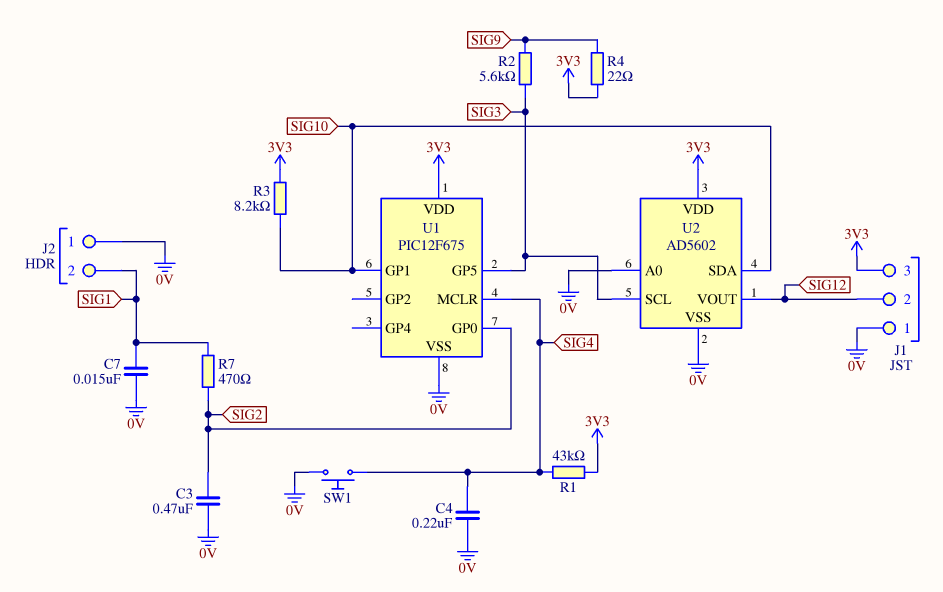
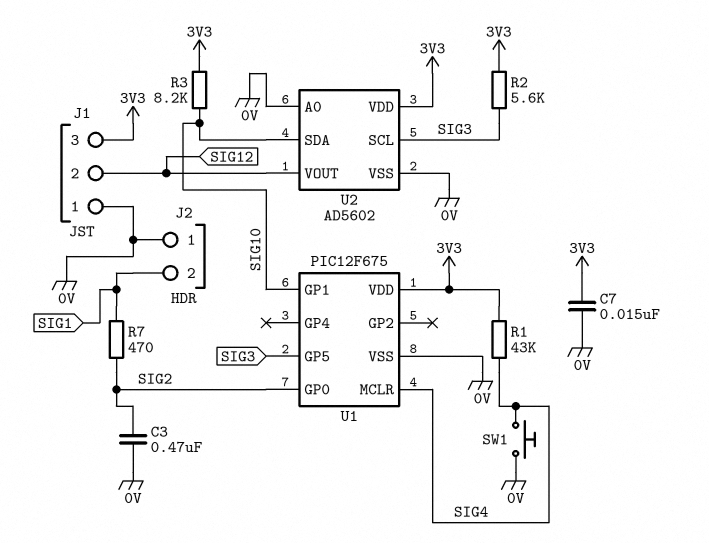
C4: 220nF (0V, SIG4) -> none
C7: 15nF (0V, SIG1) -> 15nF (0V, 3V3)
R2: 5.6k (SIG3, SIG9) -> 5.6k (3V3, SIG3)
R4: 22 (3V3, SIG9) -> none

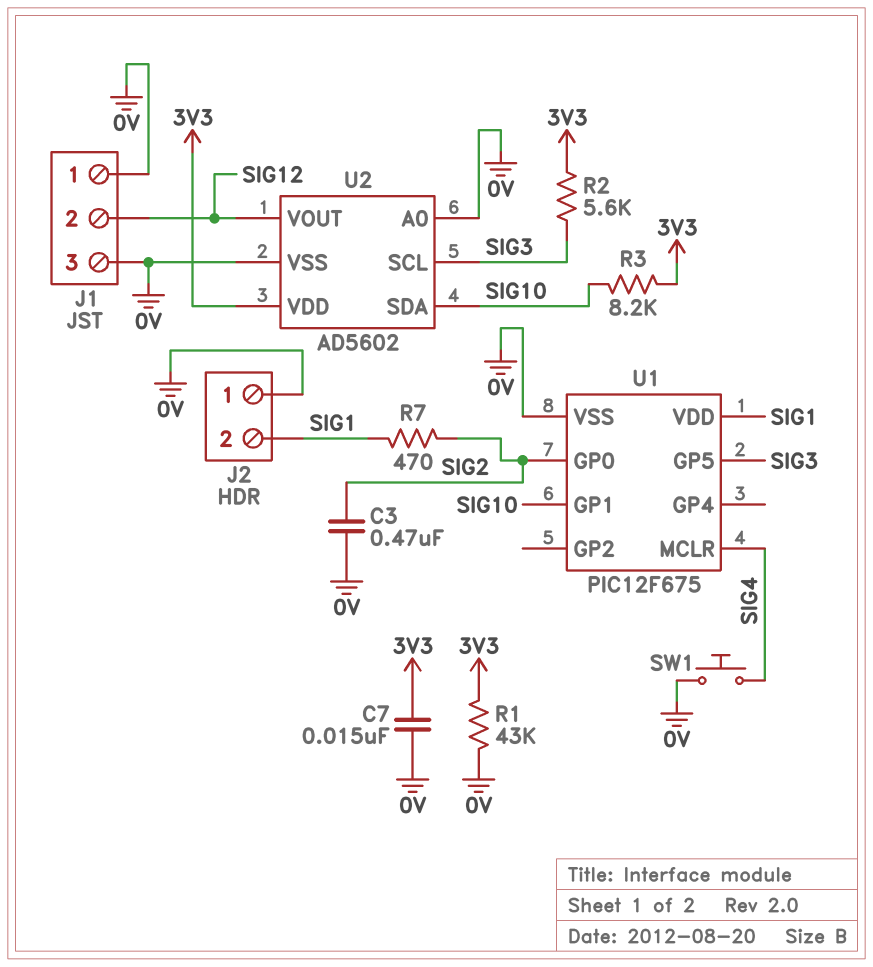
J1 pin 3: 3V3 -> 0V
R1: 43k (3V3, SIG4) -> 43k (0V, 3V3)
U1 pin VDD: 3V3 -> SIG1

